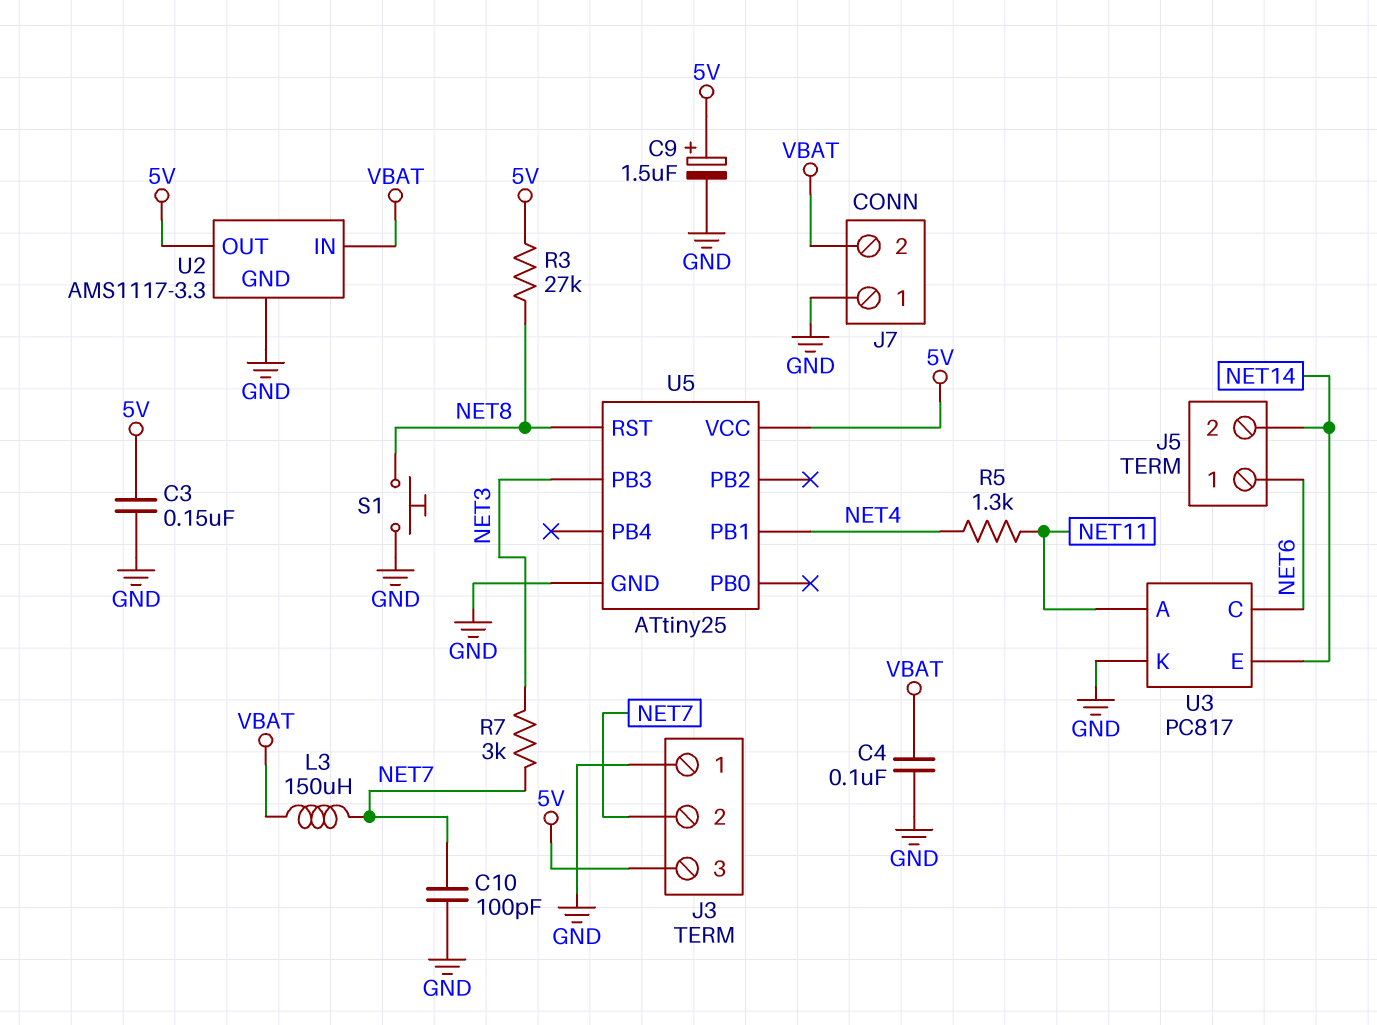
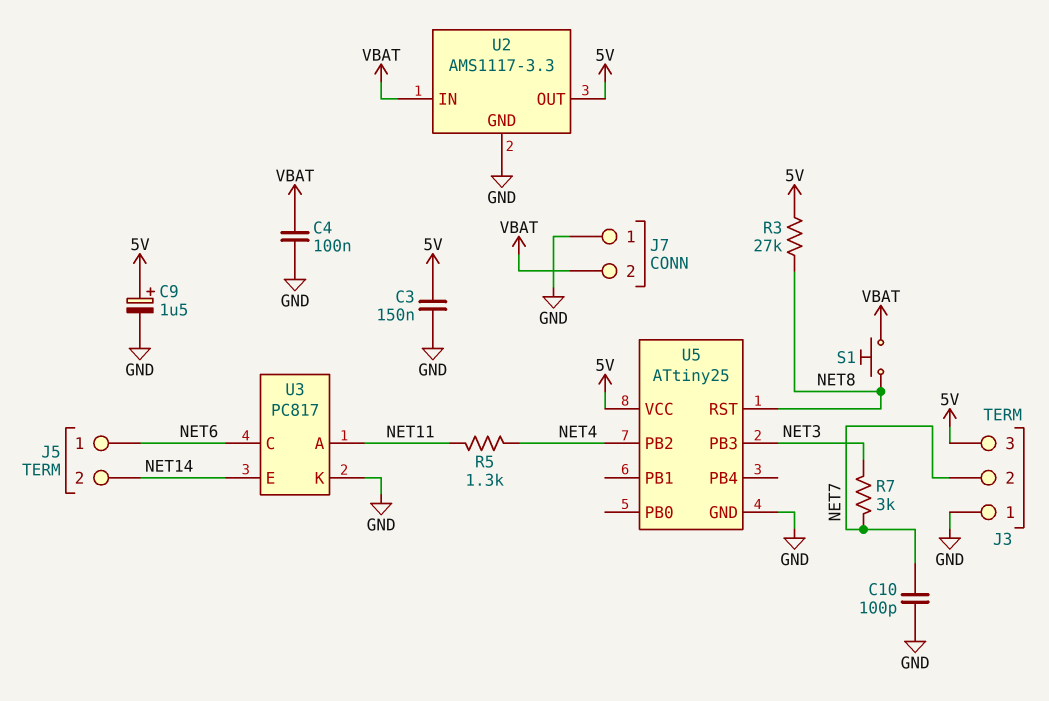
L3: 150uH (NET7, VBAT) -> none
S1: button (GND, NET8) -> button (NET8, VBAT)
U5 pin PB1: NET4 -> none
U5 pin PB2: none -> NET4

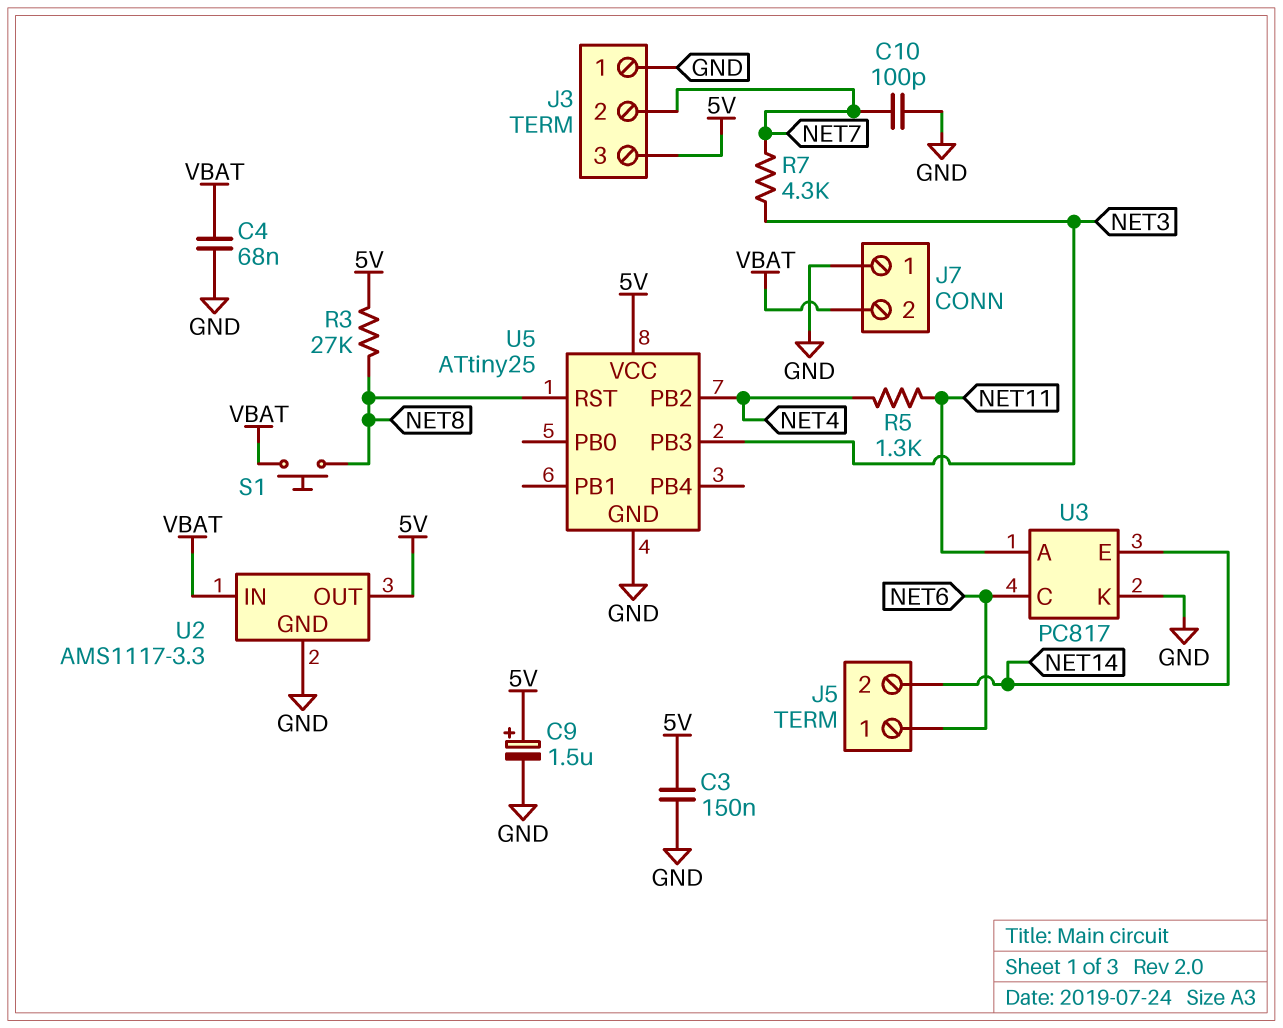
C4: 100nF (GND, VBAT) -> 68nF (GND, VBAT)
R7: 3k (NET3, NET7) -> 4.3k (NET3, NET7)

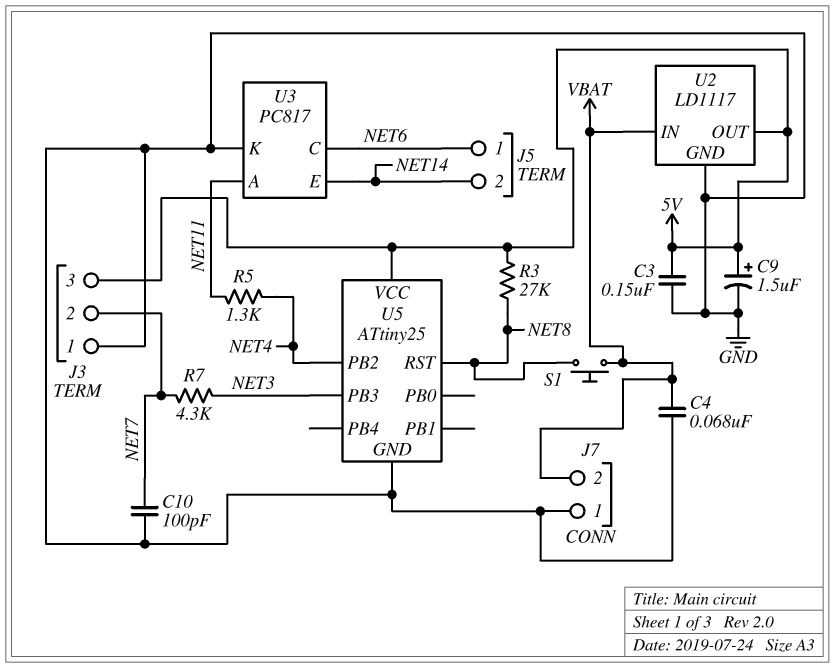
U2: AMS1117-3.3 -> LD1117

